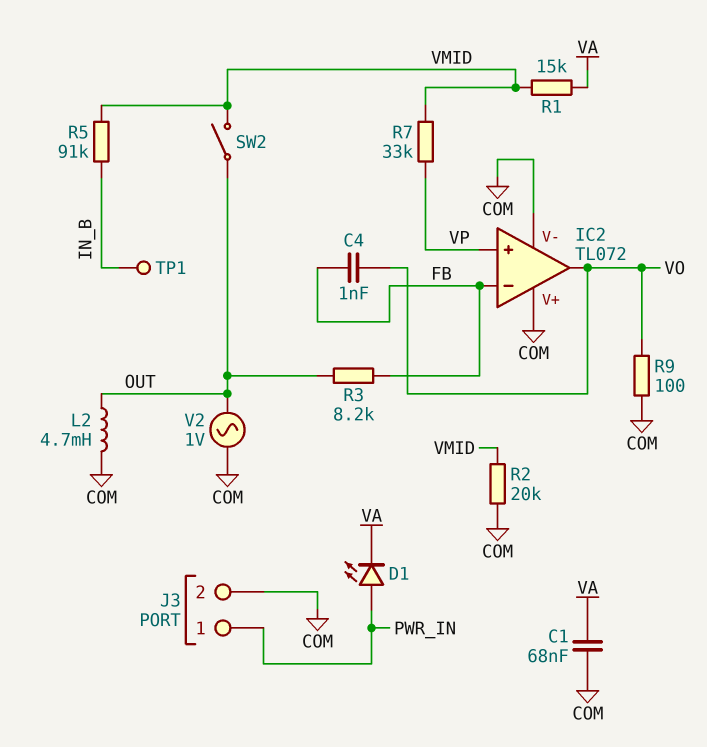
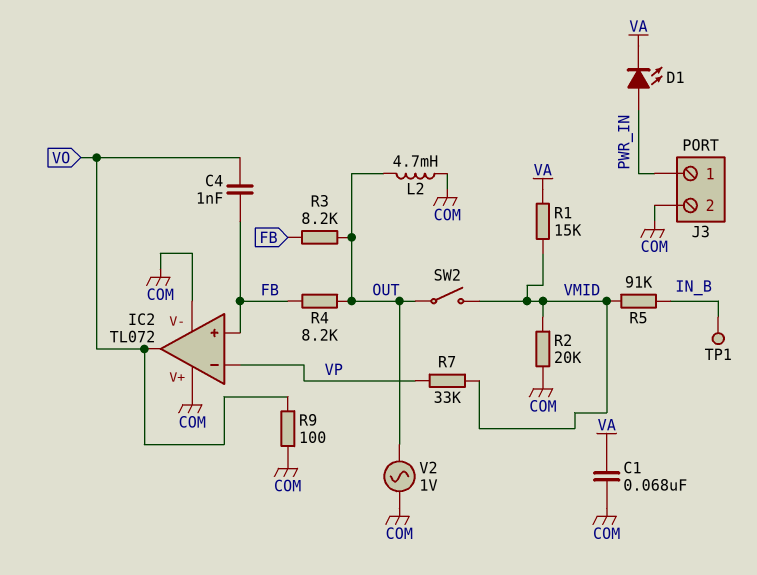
IC2 pin in+: VP -> FB
IC2 pin in-: FB -> VP
R4: none -> 8.2k (FB, OUT)

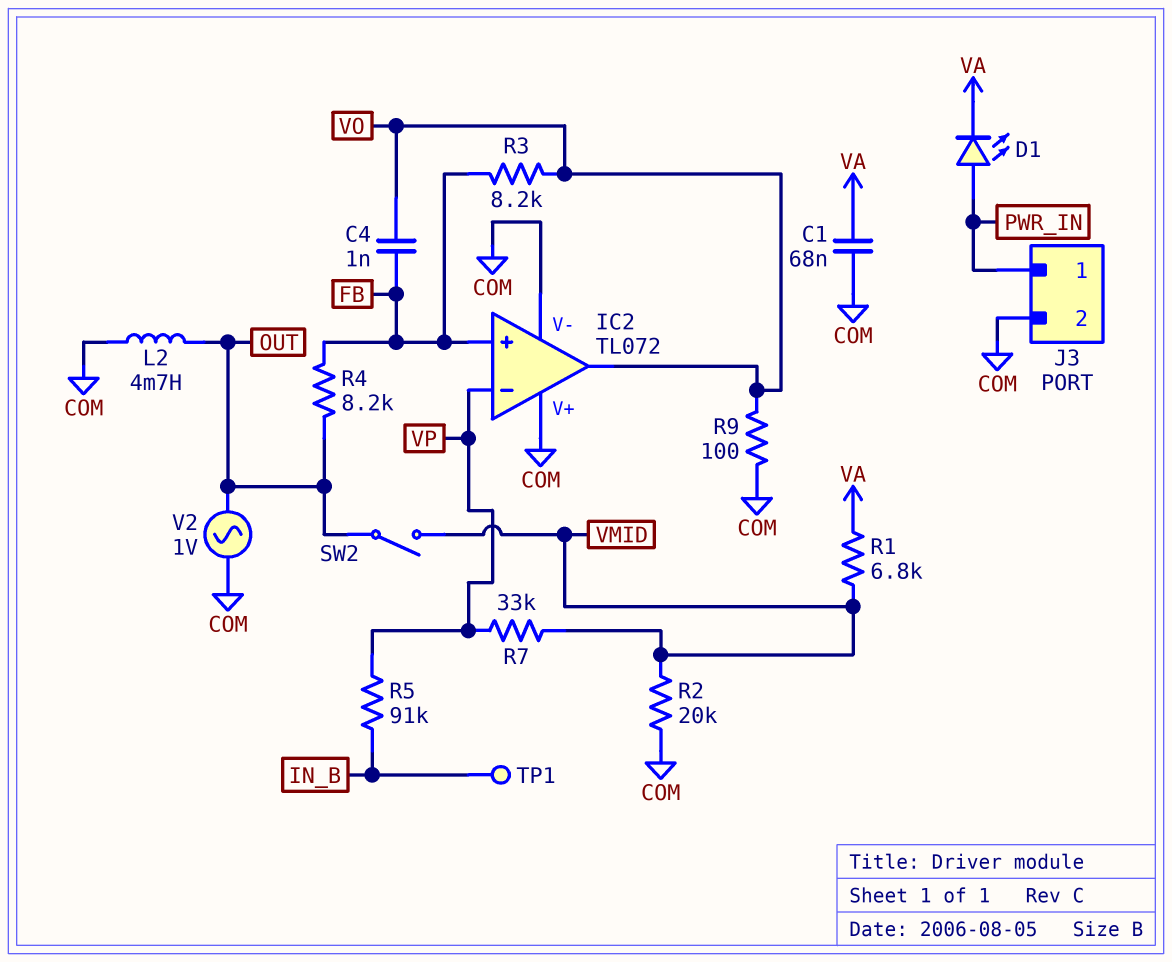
R1: 15k (VA, VMID) -> 6.8k (VA, VMID)
R3: 8.2k (FB, OUT) -> 8.2k (FB, VO)
R5: 91k (IN_B, VMID) -> 91k (IN_B, VP)

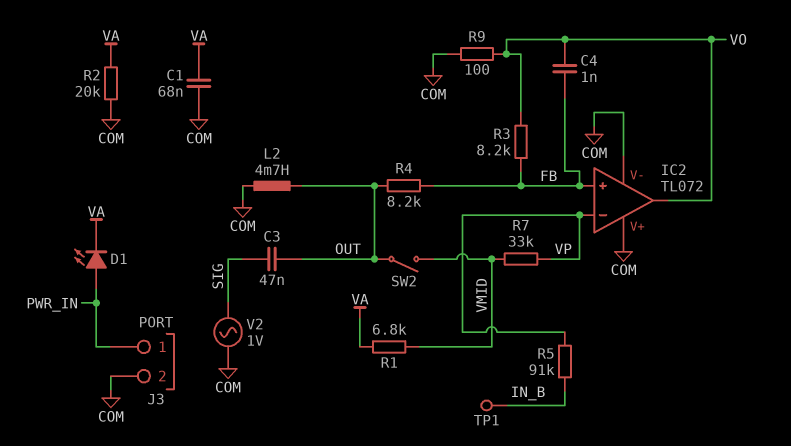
C3: none -> 47nF (OUT, SIG)
R2: 20k (COM, VMID) -> 20k (COM, VA)
V2: AC 1V (COM, OUT) -> AC 1V (COM, SIG)

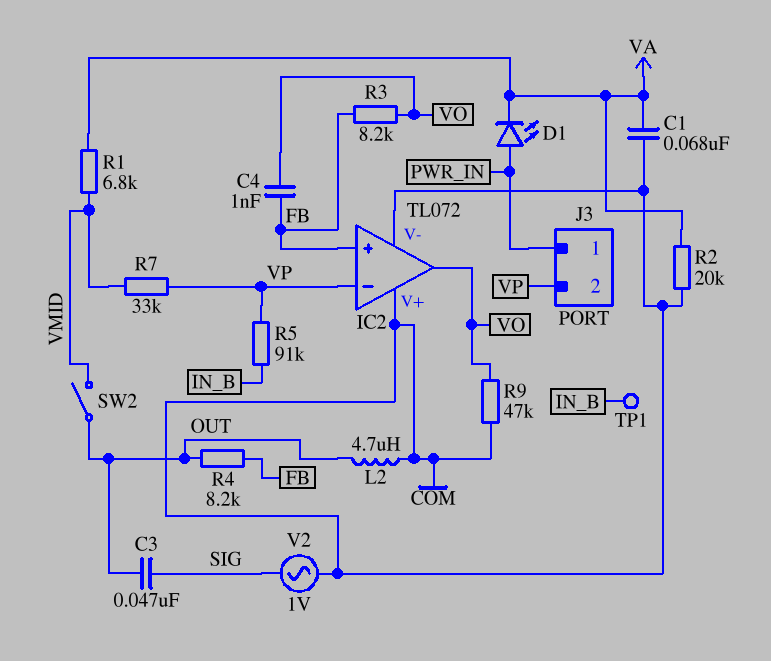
J3 pin 2: COM -> VP
L2: 4.7mH (COM, OUT) -> 4.7uH (COM, OUT)
R9: 100 (COM, VO) -> 47k (COM, VO)

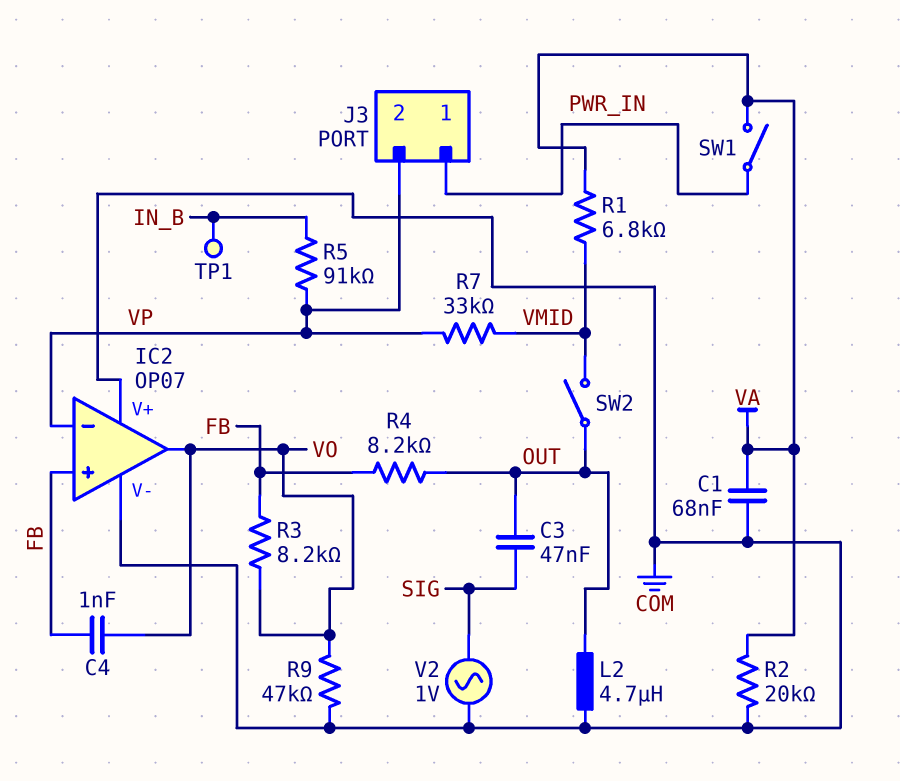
D1: LED (A PWR_IN, K VA) -> none
IC2: TL072 -> OP07
SW1: none -> switch (PWR_IN, VA)

